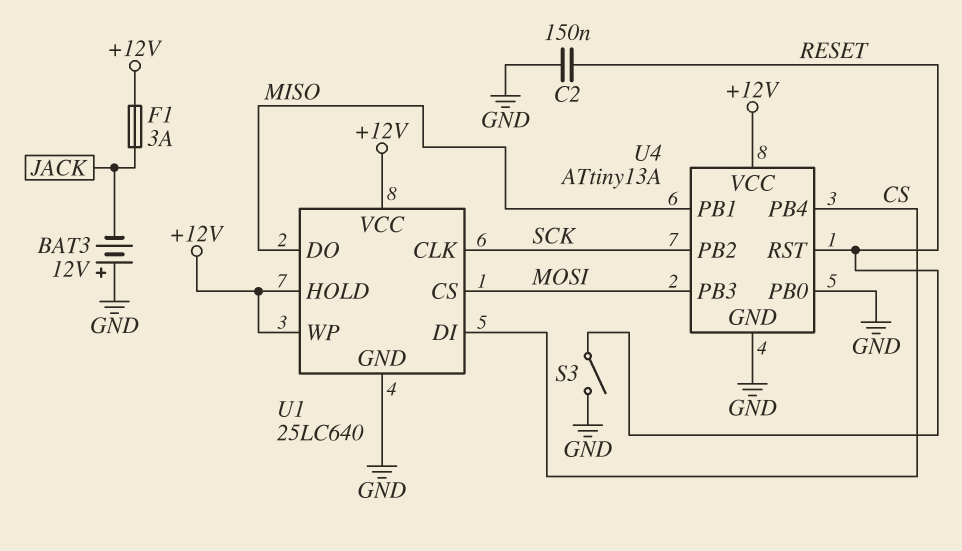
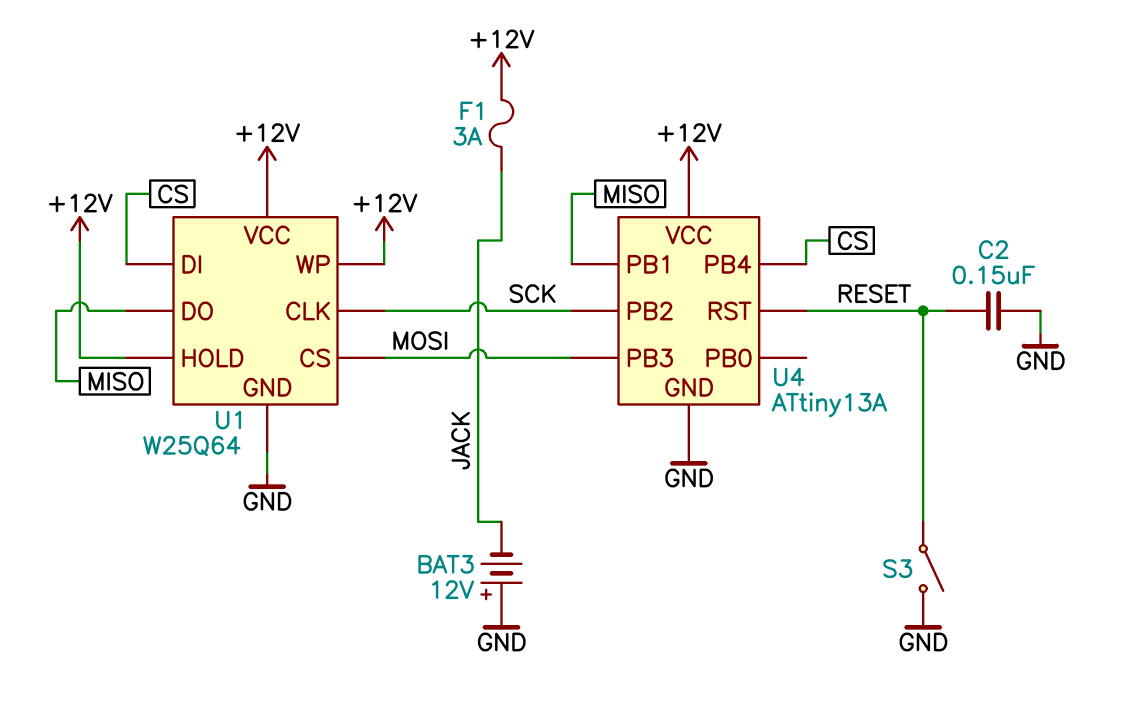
U1: 25LC640 -> W25Q64
U4 pin PB0: GND -> none

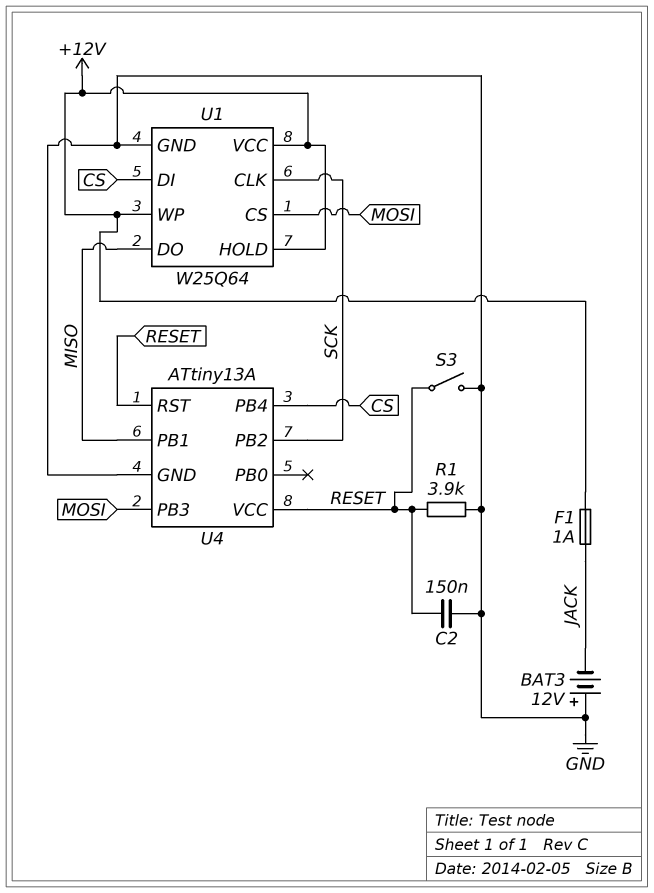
F1: 3A (+12V, JACK) -> 1A (+12V, JACK)
R1: none -> 3.9k (GND, RESET)
U4 pin VCC: +12V -> RESET

